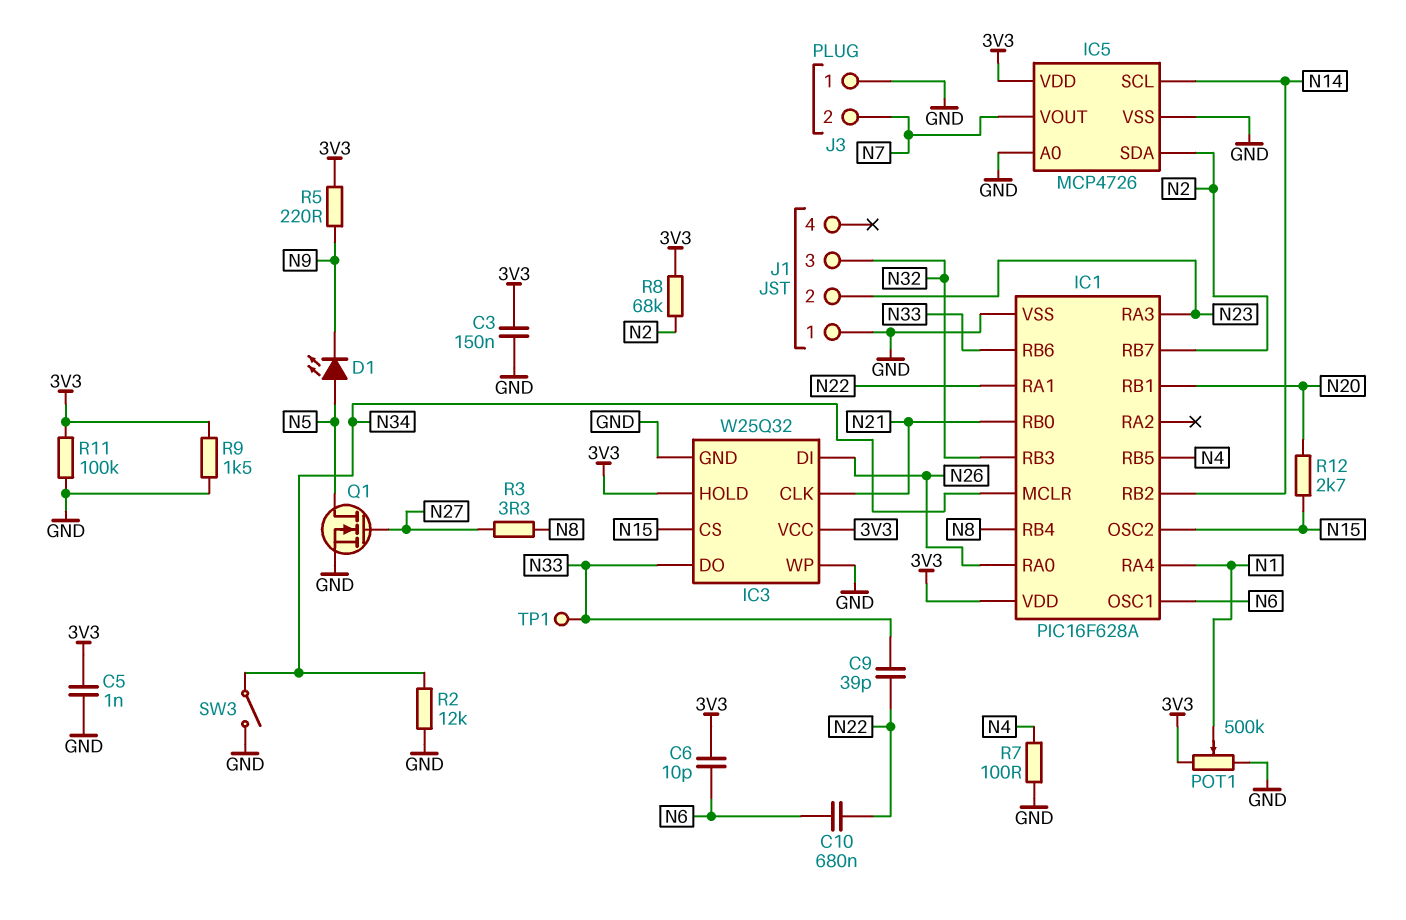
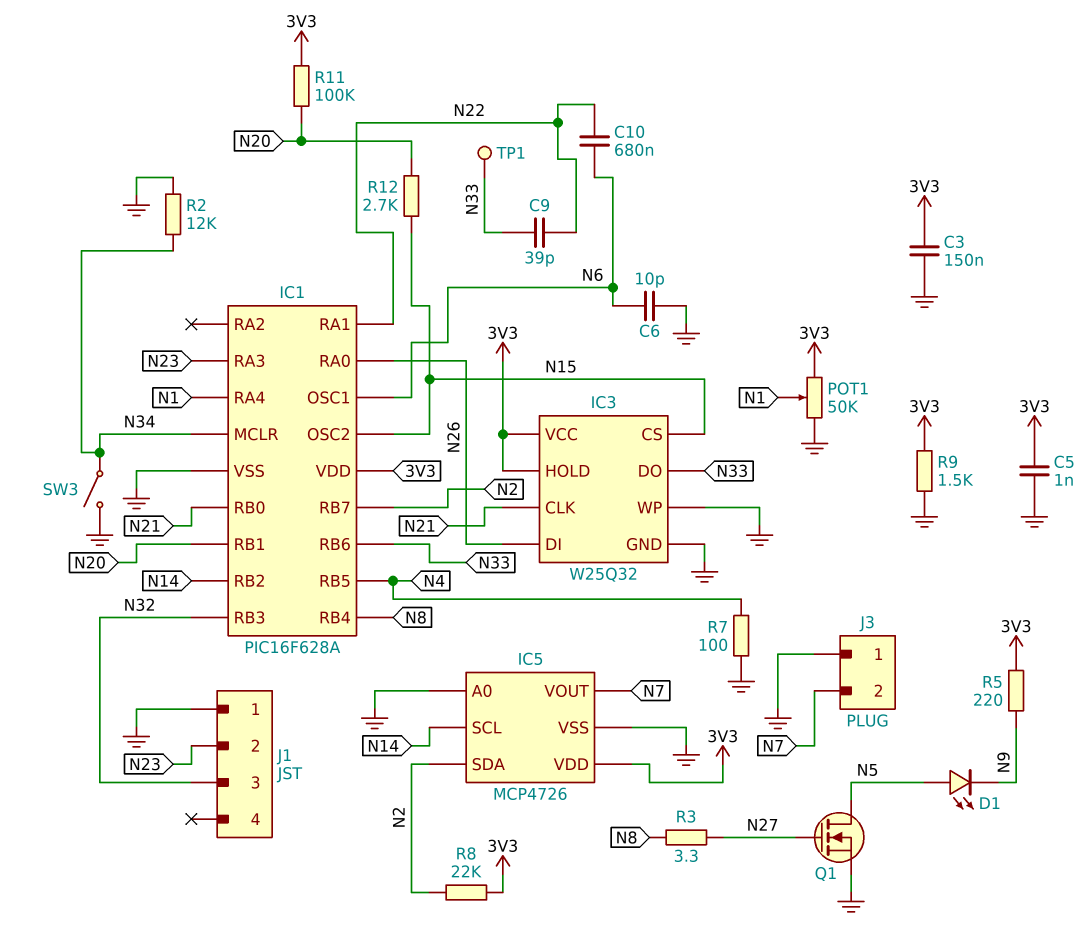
C6: 10pF (3V3, N6) -> 10pF (GND, N6)
POT1: 500k (3V3, GND, wiper N1) -> 50k (3V3, GND, wiper N1)
R8: 68k (3V3, N2) -> 22k (3V3, N2)
R11: 100k (3V3, GND) -> 100k (3V3, N20)

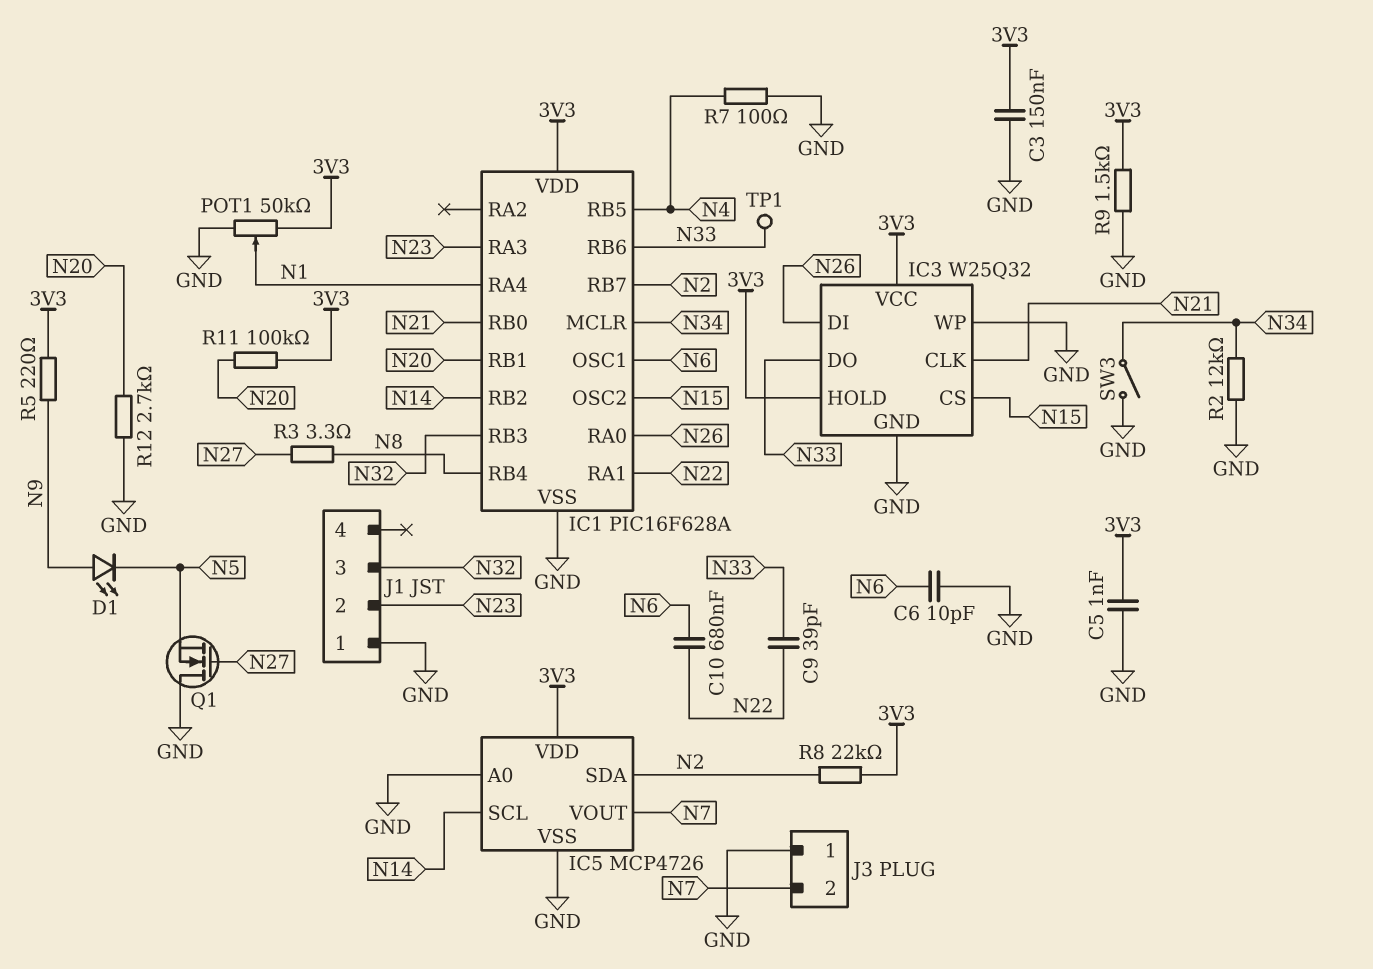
D1: LED (A N5, K N9) -> LED (A N9, K N5)
Q1: NMOS (G N27, D N5, S GND) -> NMOS (G N27, D GND, S N5)
R12: 2.7k (N15, N20) -> 2.7k (GND, N20)

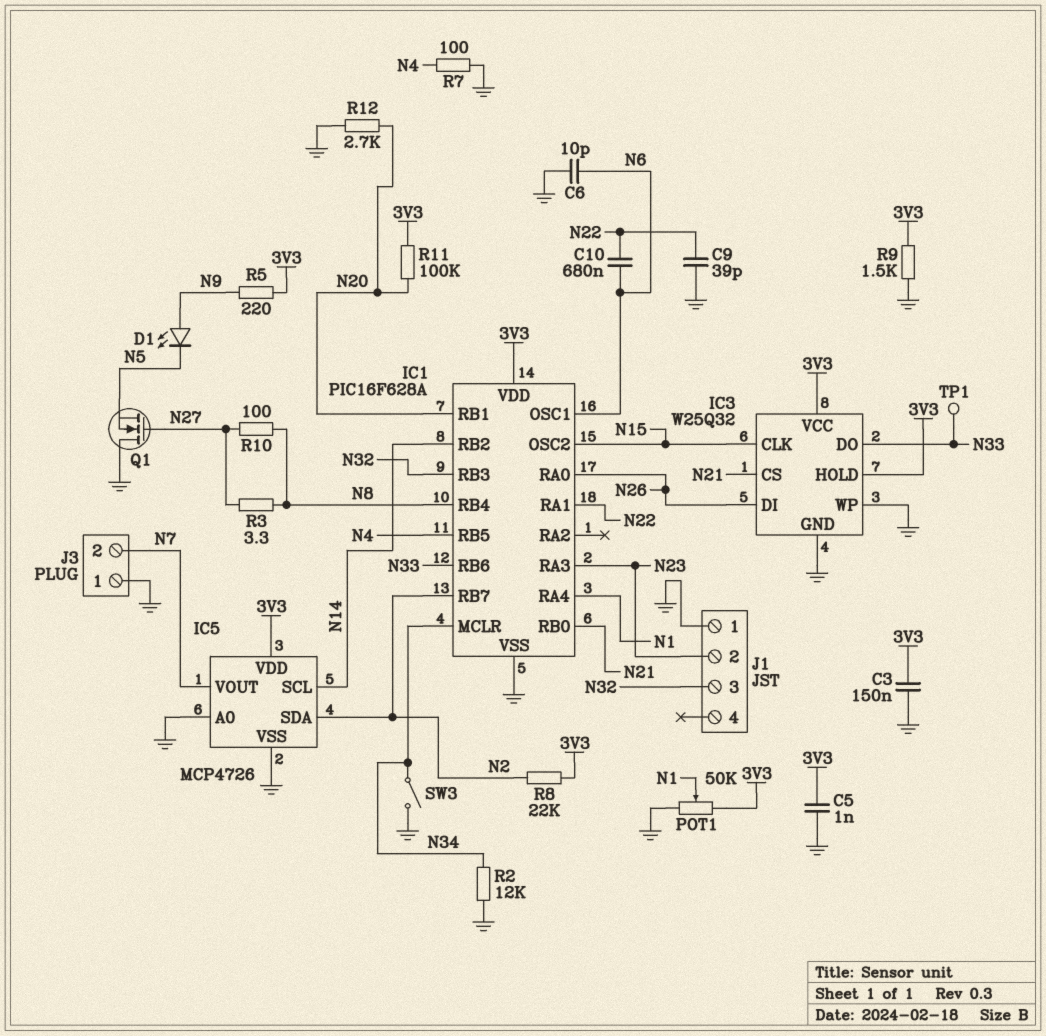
C9: 39pF (N22, N33) -> 39pF (GND, N22)
IC3 pin CLK: N21 -> N15
IC3 pin CS: N15 -> N21
R10: none -> 100 (N8, N27)

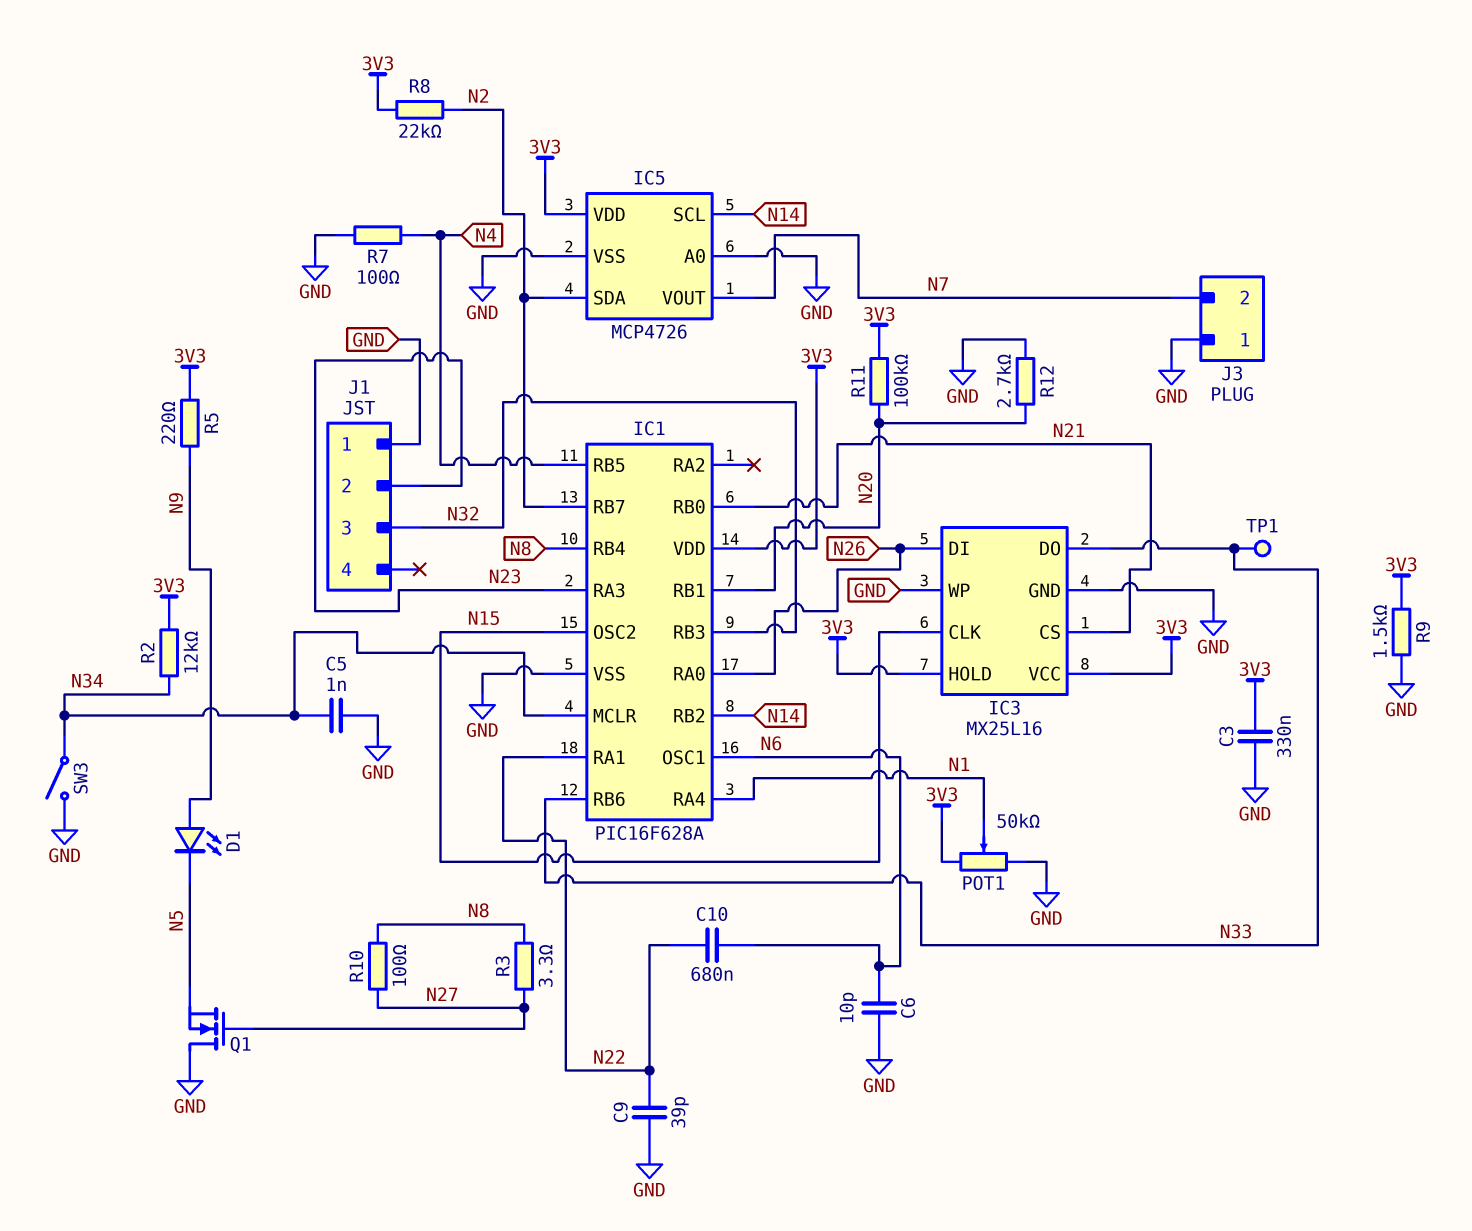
C3: 150nF (3V3, GND) -> 330nF (3V3, GND)
C5: 1nF (3V3, GND) -> 1nF (GND, N34)
IC3: W25Q32 -> MX25L16
R2: 12k (GND, N34) -> 12k (3V3, N34)

